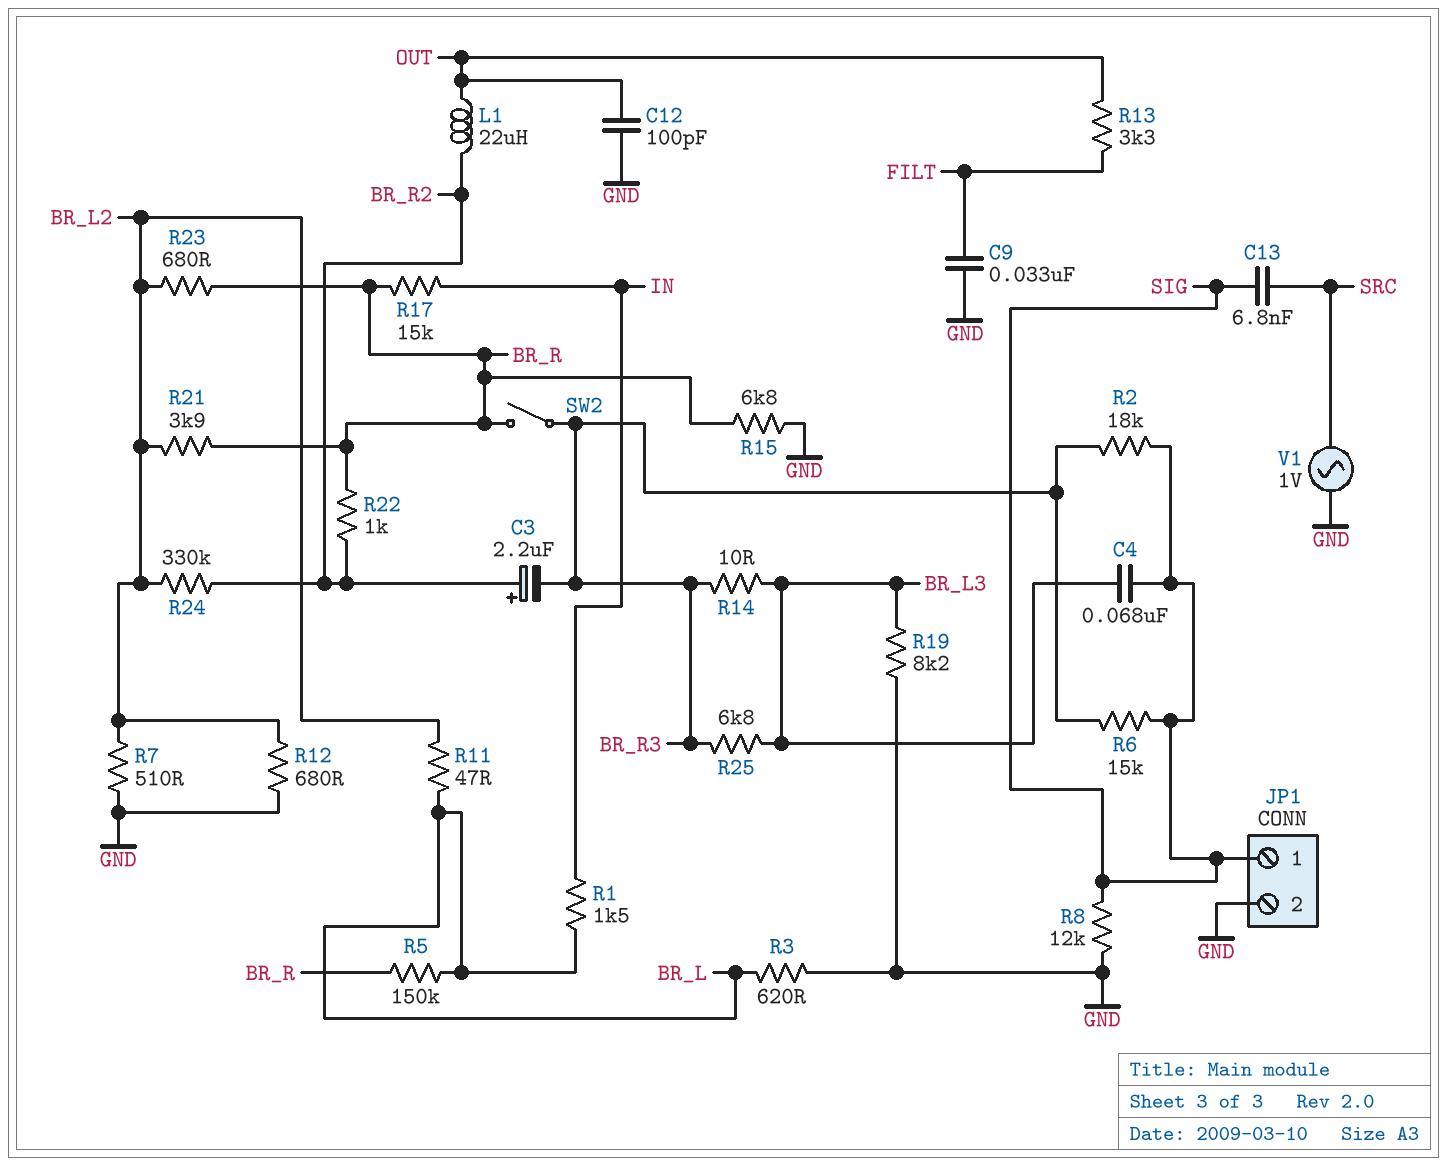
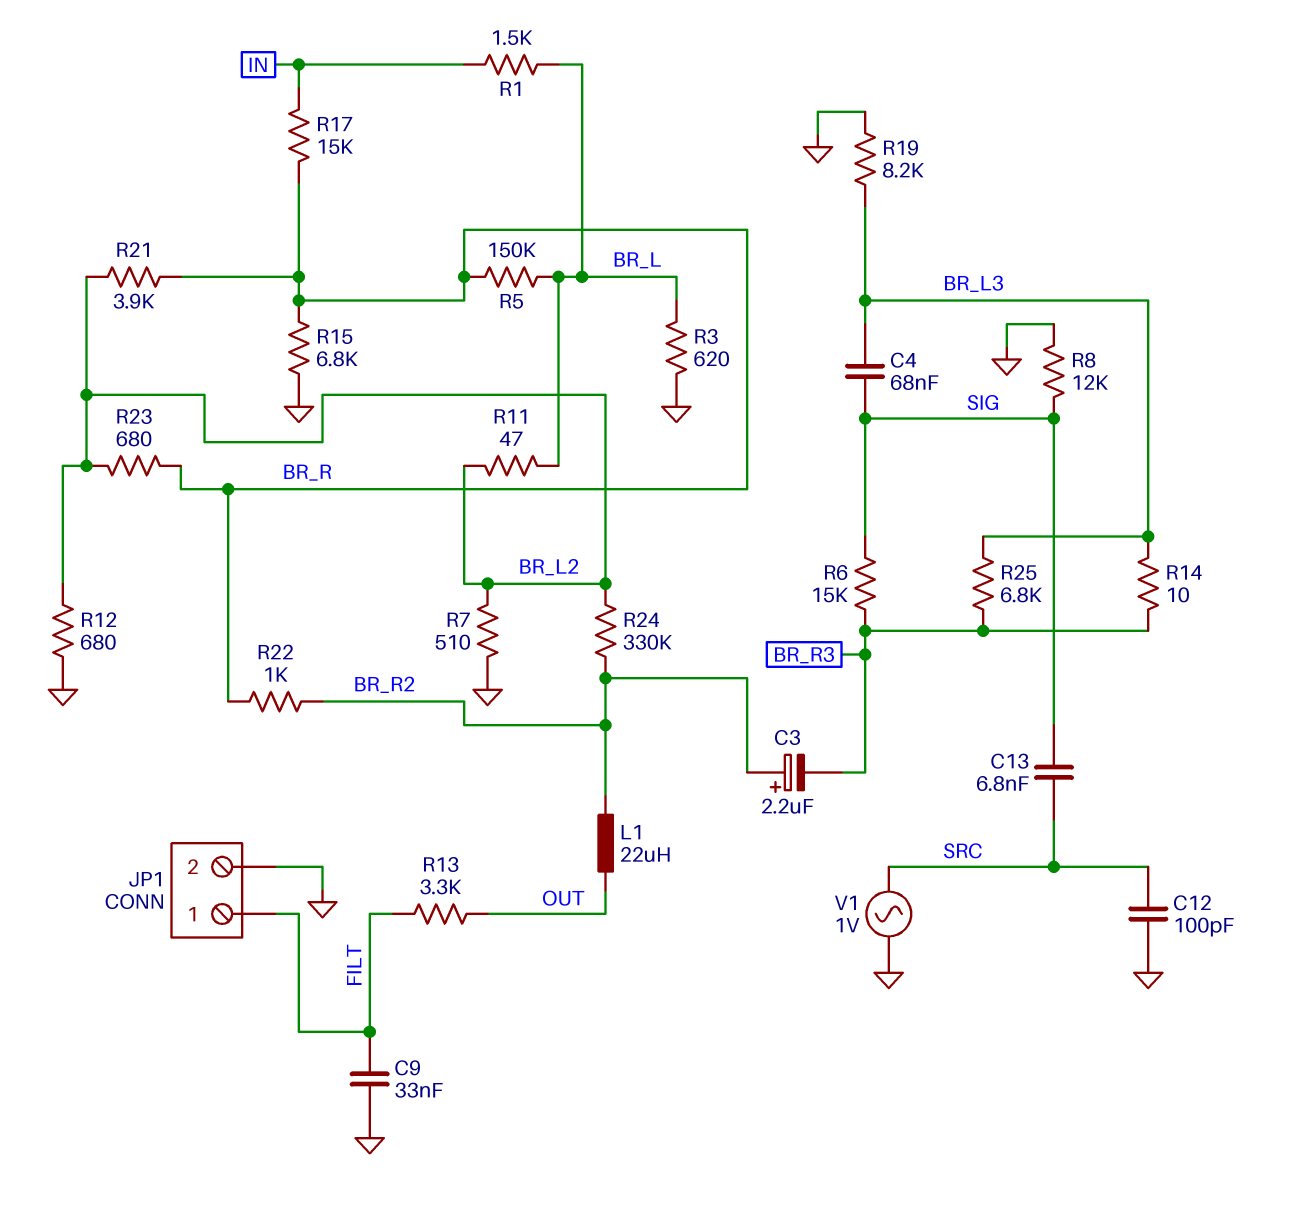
C12: 100pF (GND, OUT) -> 100pF (GND, SRC)
JP1 pin 1: SIG -> FILT
R2: 18k (BR_R3, SIG) -> none
SW2: switch (BR_R, BR_R3) -> none

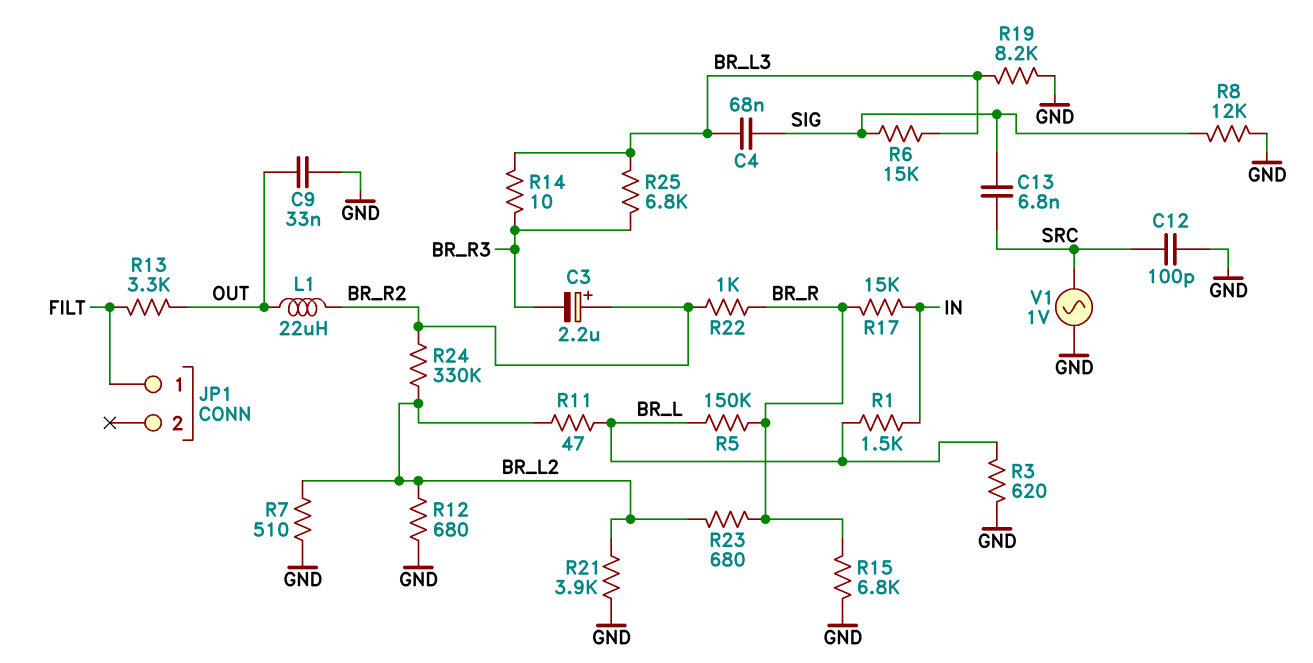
C9: 33nF (FILT, GND) -> 33nF (GND, OUT)
JP1 pin 2: GND -> none
R6: 15k (BR_R3, SIG) -> 15k (BR_L3, SIG)
R21: 3.9k (BR_L2, BR_R) -> 3.9k (BR_L2, GND)

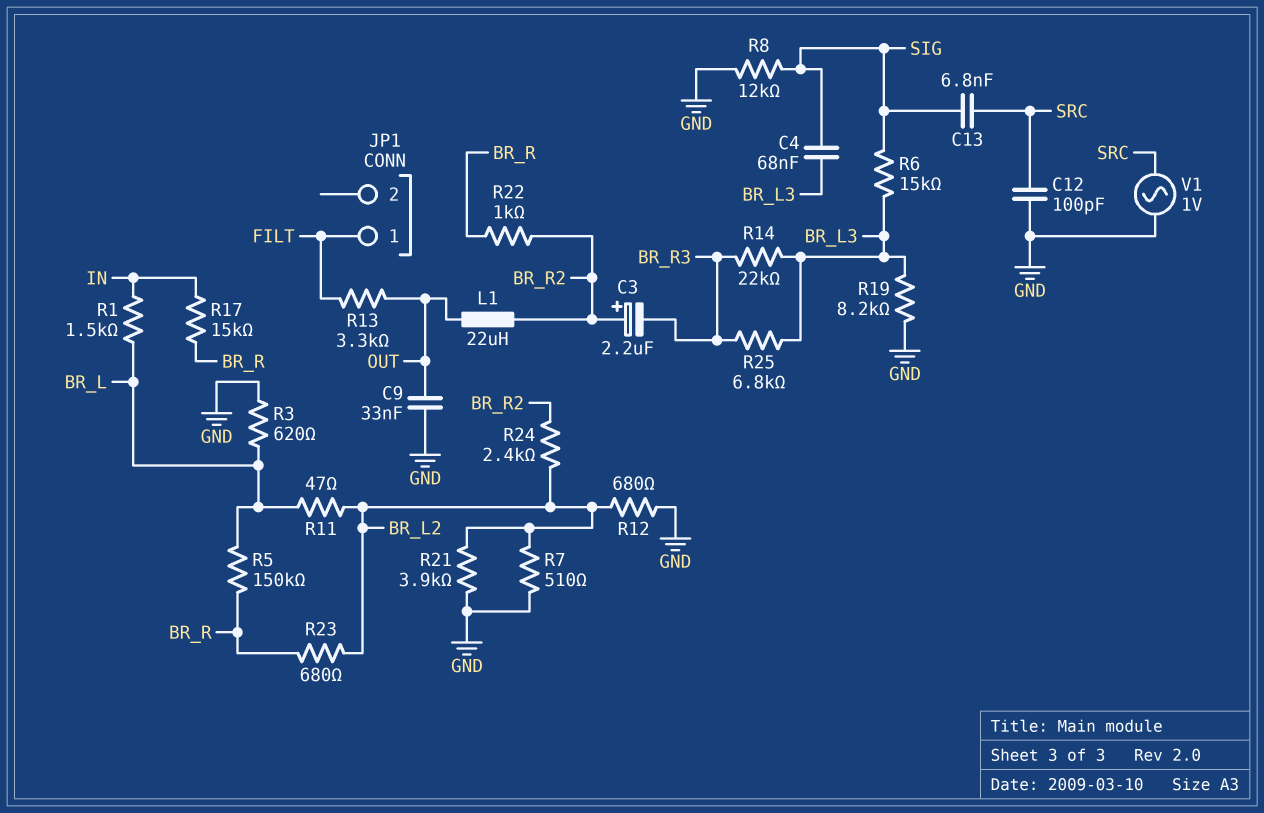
R14: 10 (BR_L3, BR_R3) -> 22k (BR_L3, BR_R3)
R15: 6.8k (BR_R, GND) -> none
R24: 330k (BR_L2, BR_R2) -> 2.4k (BR_L2, BR_R2)

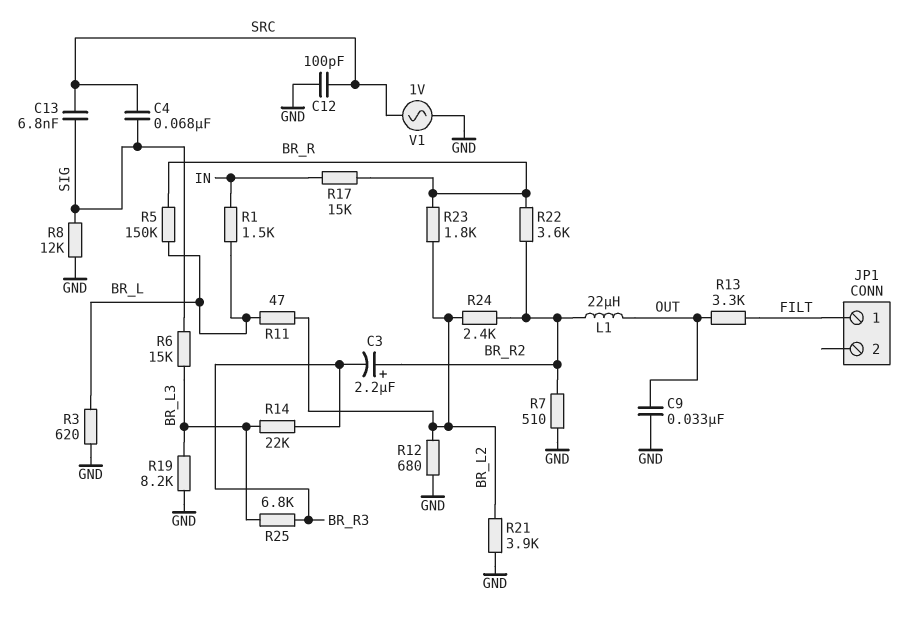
C4: 68nF (BR_L3, SIG) -> 68nF (SIG, SRC)
R7: 510 (BR_L2, GND) -> 510 (BR_R2, GND)
R22: 1k (BR_R, BR_R2) -> 3.6k (BR_R, BR_R2)
R23: 680 (BR_L2, BR_R) -> 1.8k (BR_L2, BR_R)

